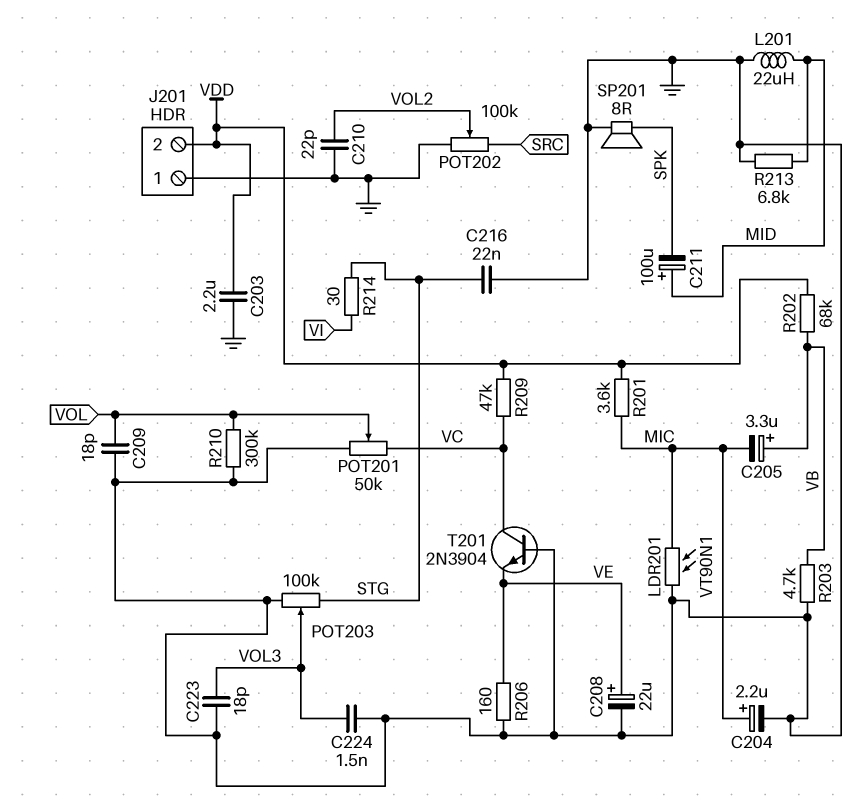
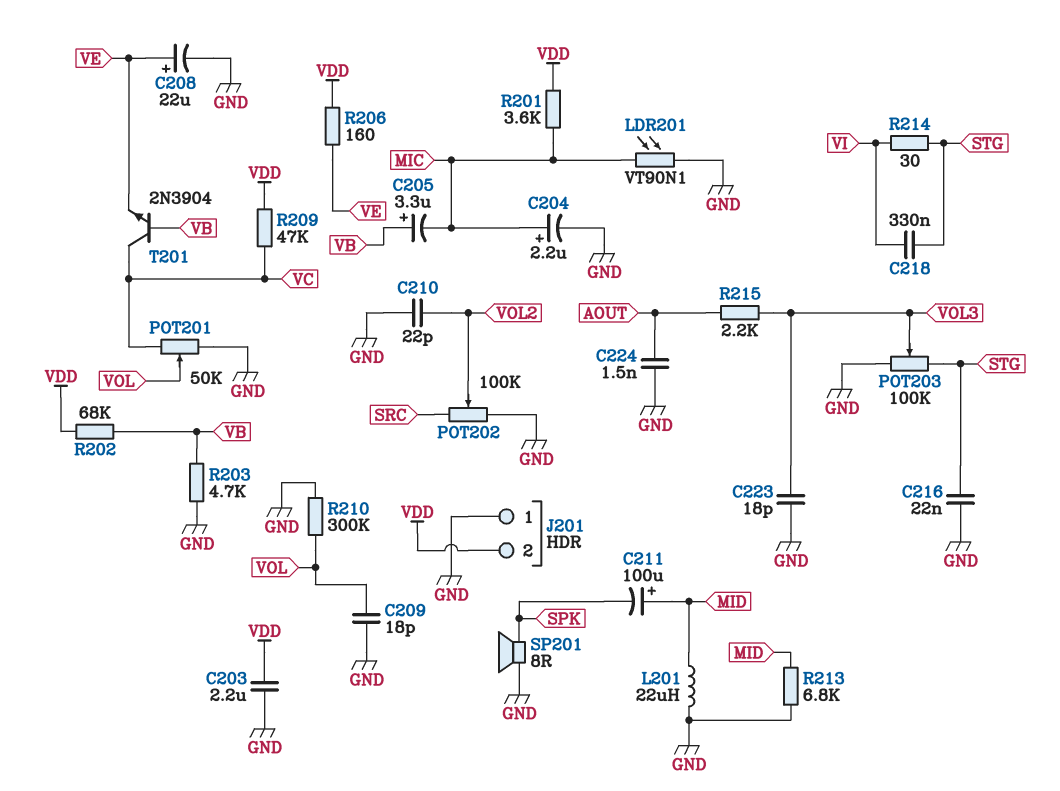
C218: none -> 330nF (STG, VI)
C224: 1.5nF (GND, VOL3) -> 1.5nF (AOUT, GND)
R206: 160 (GND, VE) -> 160 (VDD, VE)
R215: none -> 2.2k (AOUT, VOL3)
T201: NPN 2N3904 (B GND, C VC, E VE) -> NPN 2N3904 (B VB, C VC, E VE)

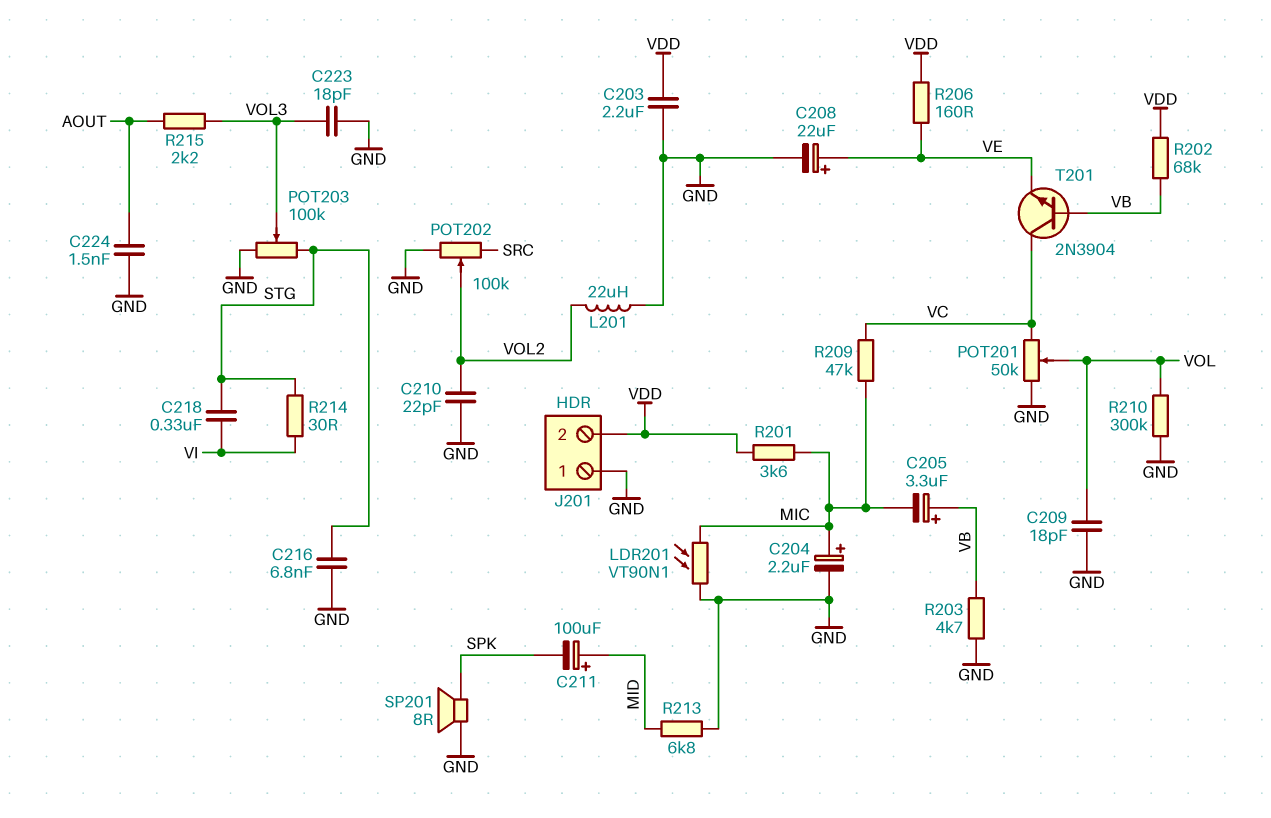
C216: 22nF (GND, STG) -> 6.8nF (GND, STG)
L201: 22uH (GND, MID) -> 22uH (GND, VOL2)
R209: 47k (VC, VDD) -> 47k (MIC, VC)

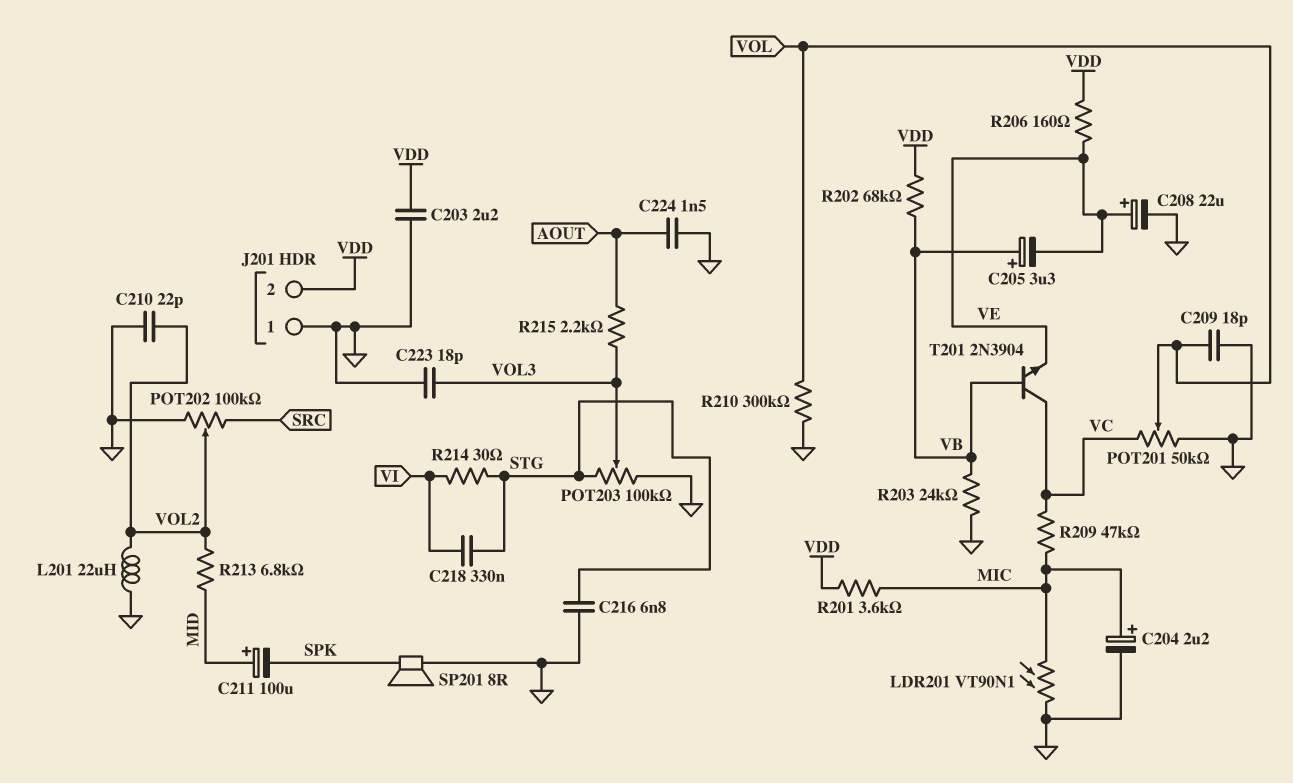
C205: 3.3uF (plus VB, minus MIC) -> 3.3uF (plus VB, minus VE)
R203: 4.7k (GND, VB) -> 24k (GND, VB)
R213: 6.8k (GND, MID) -> 6.8k (MID, VOL2)

